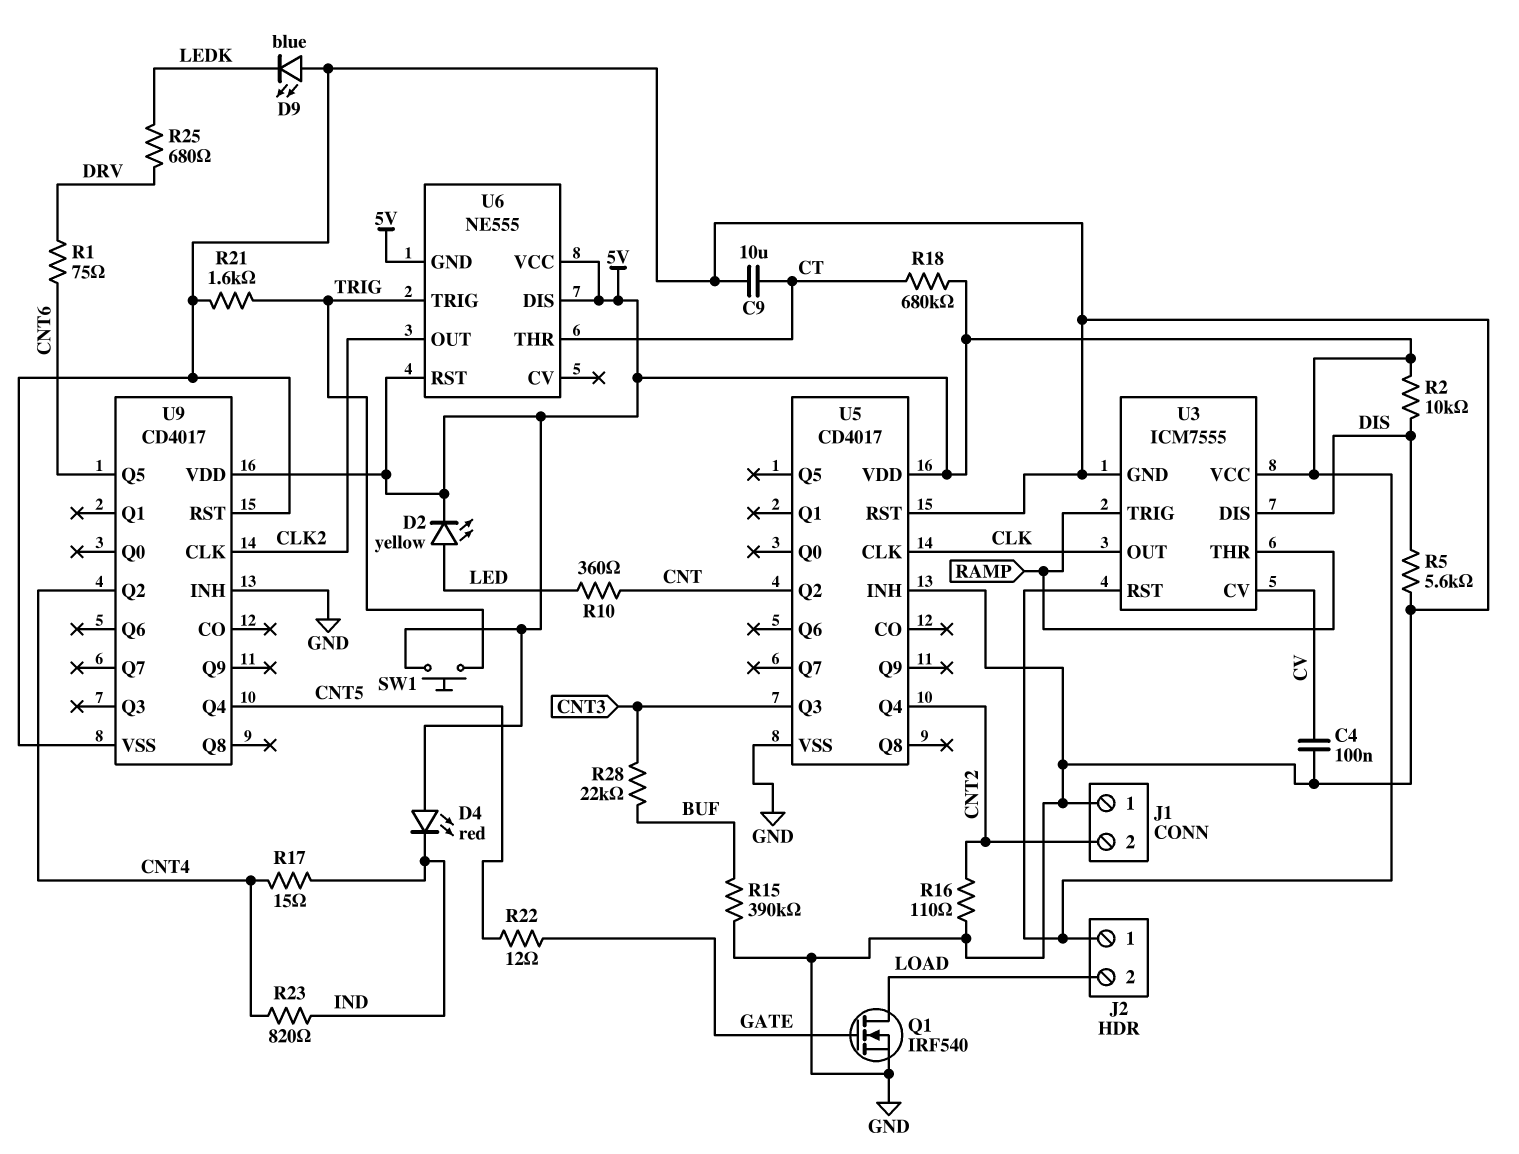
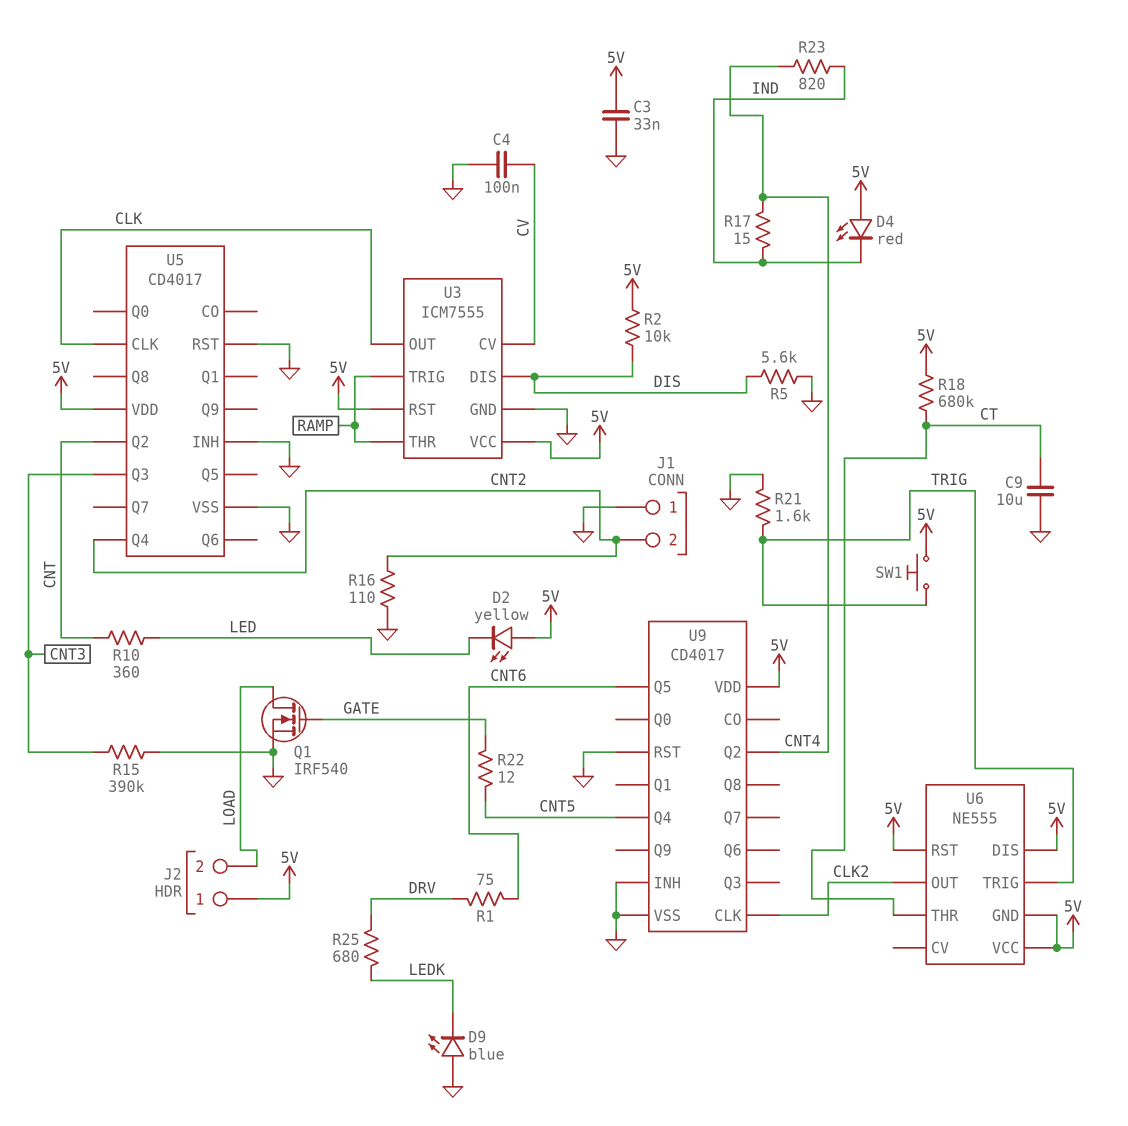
C3: none -> 33nF (5V, GND)
D2: LED yellow (A LED, K 5V) -> LED yellow (A 5V, K LED)
R15: 390k (BUF, GND) -> 390k (CNT3, GND)
R28: 22k (BUF, CNT3) -> none

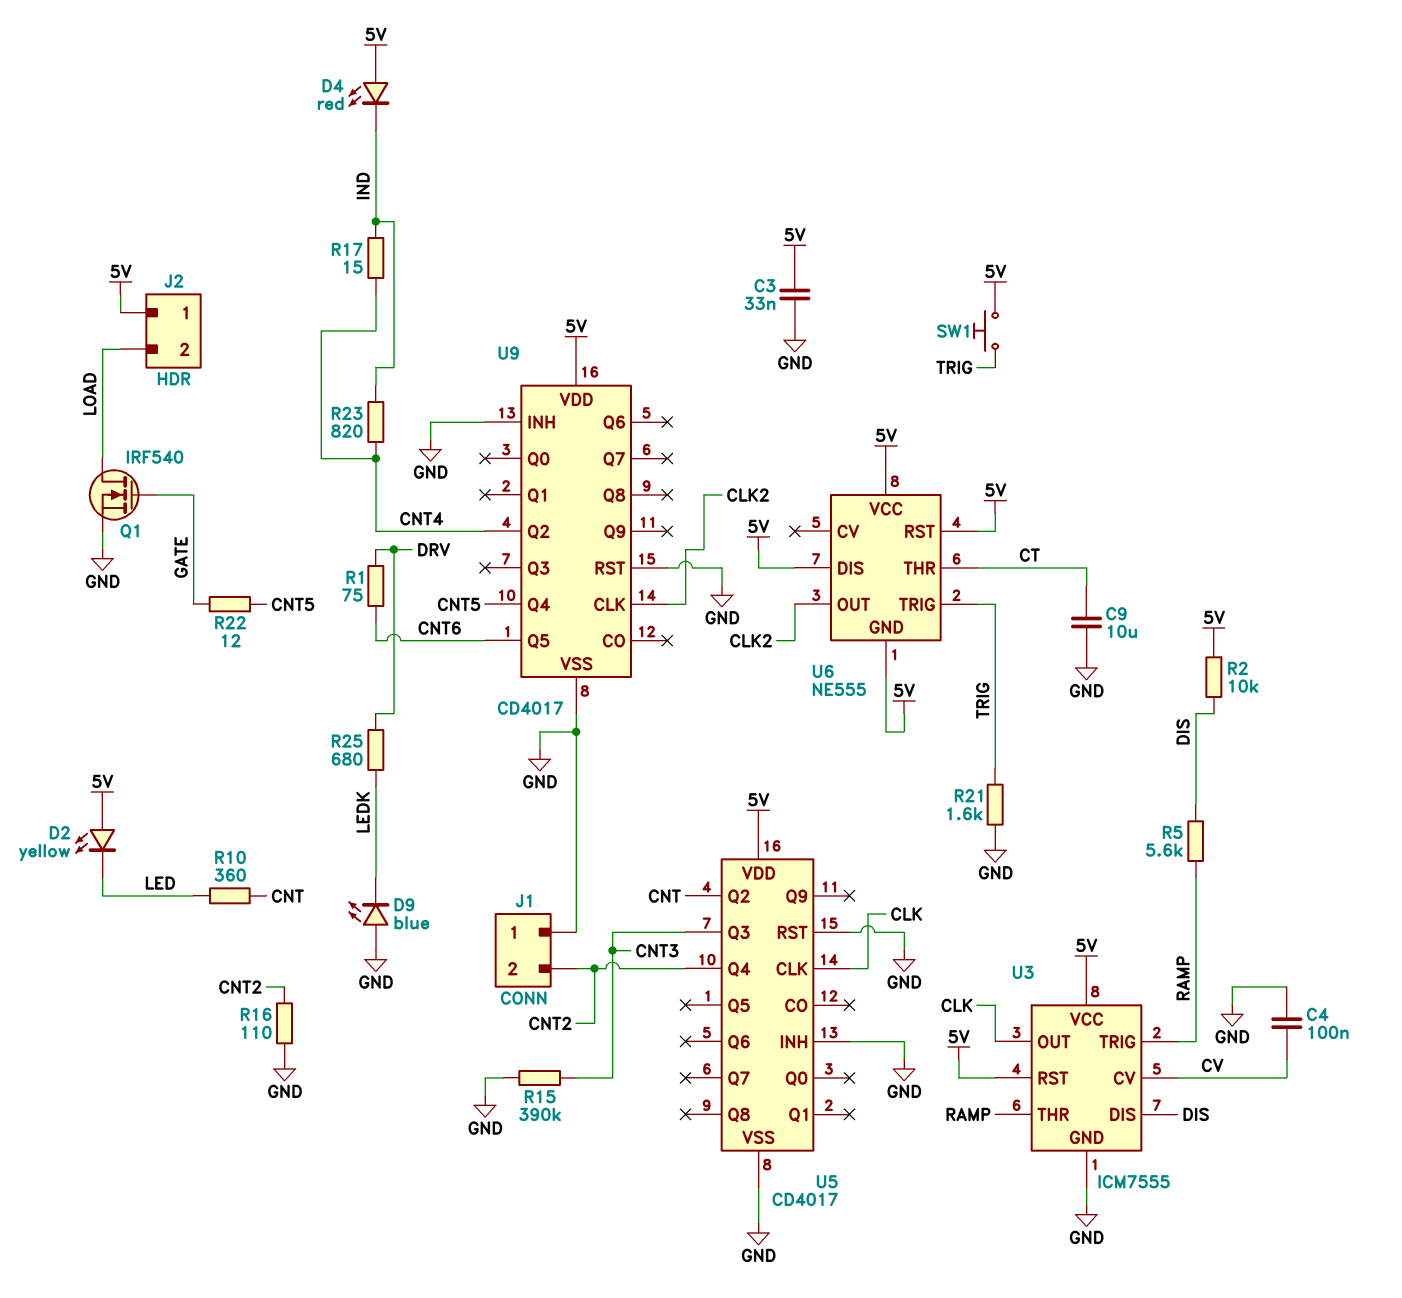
R5: 5.6k (DIS, GND) -> 5.6k (DIS, RAMP)
R18: 680k (5V, CT) -> none

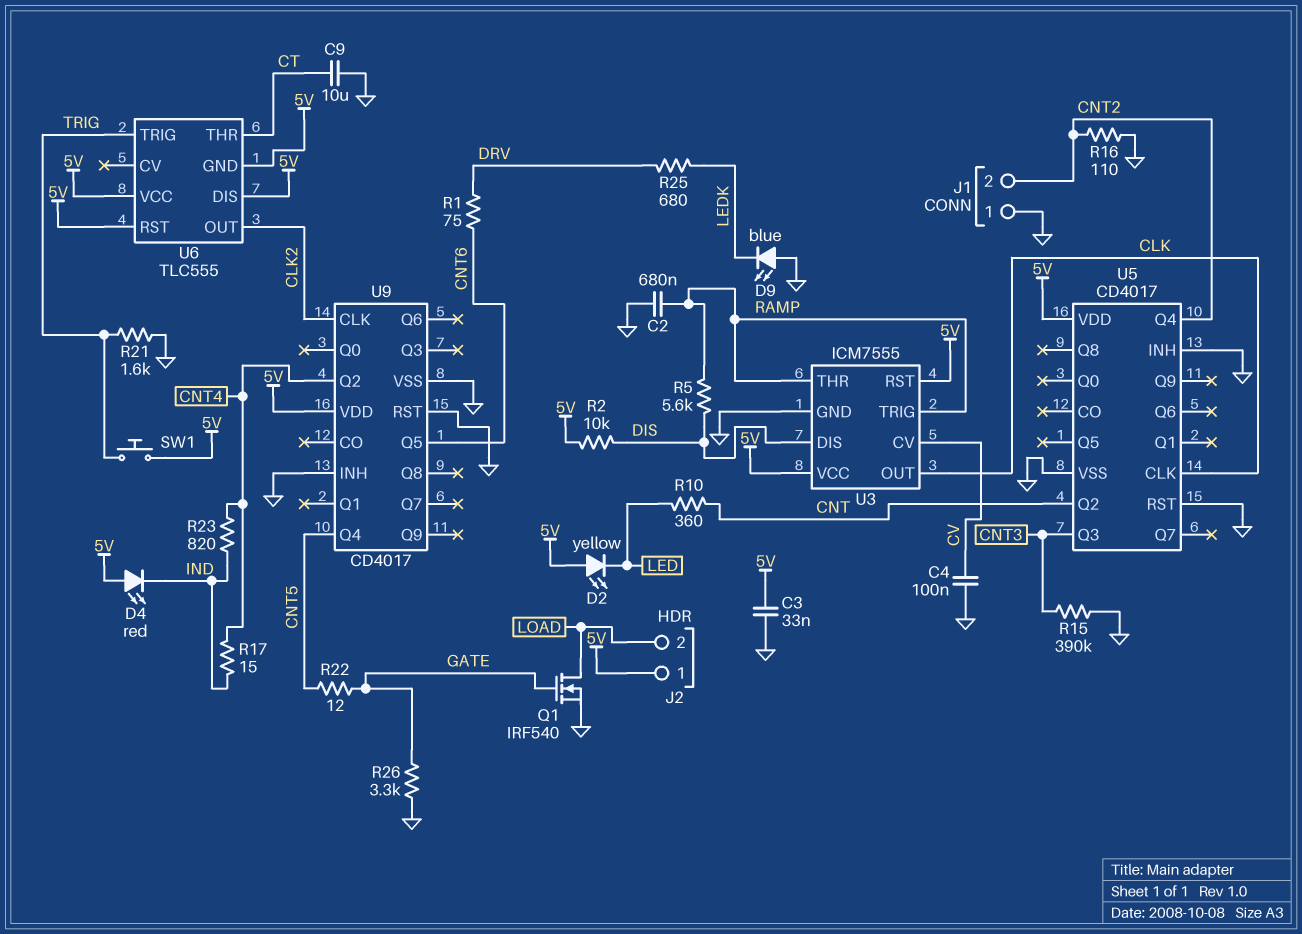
C2: none -> 680nF (GND, RAMP)
R26: none -> 3.3k (GATE, GND)
U6: NE555 -> TLC555

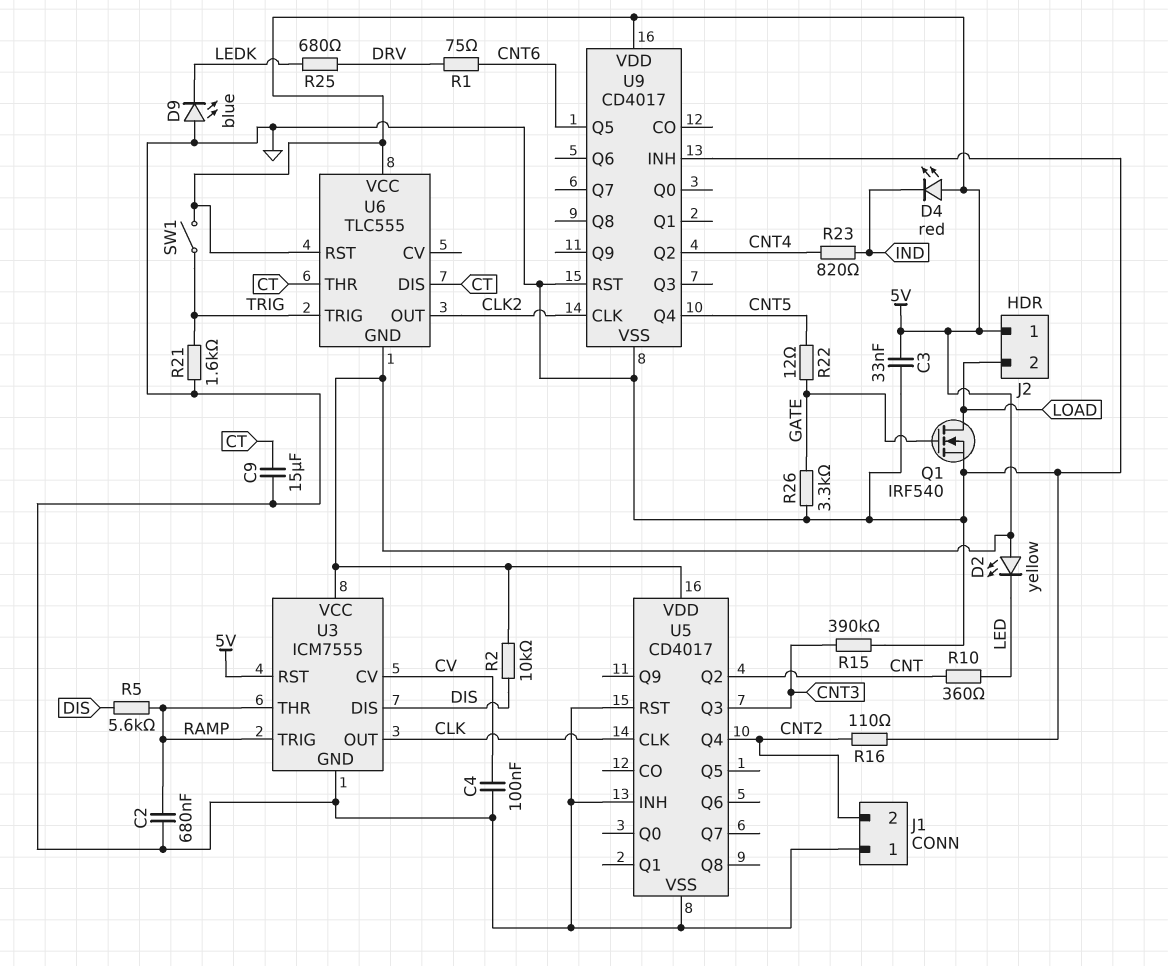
C9: 10uF (CT, GND) -> 15uF (CT, GND)
R17: 15 (CNT4, IND) -> none
SW1: button (5V, TRIG) -> switch (5V, TRIG)
U6 pin DIS: 5V -> CT

